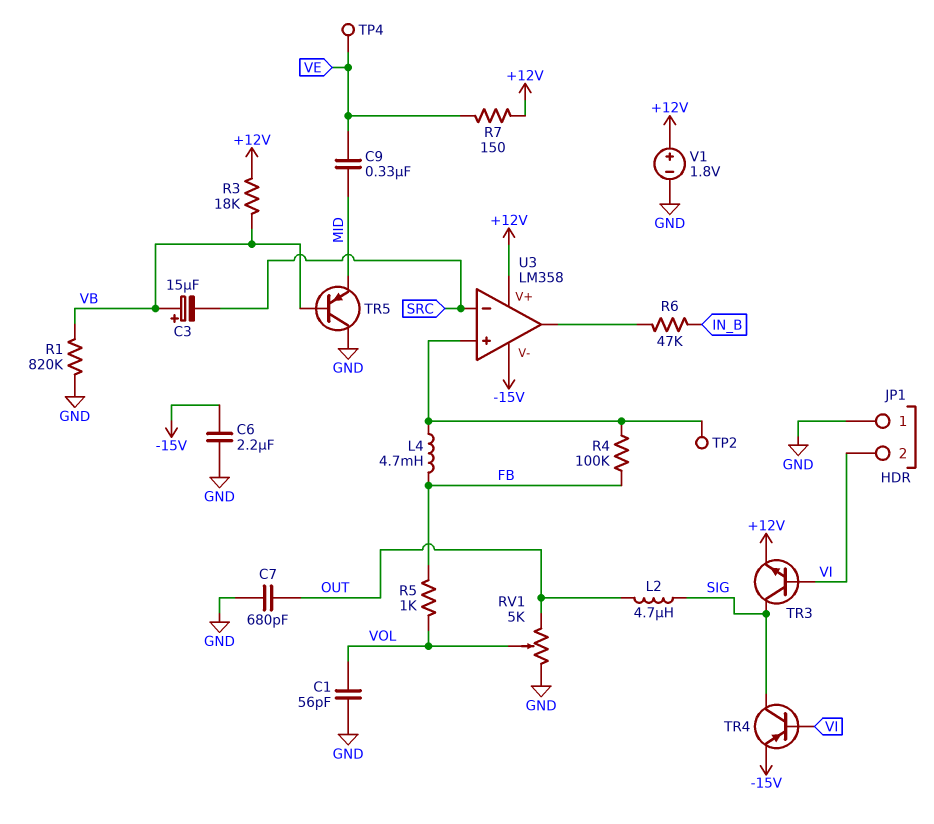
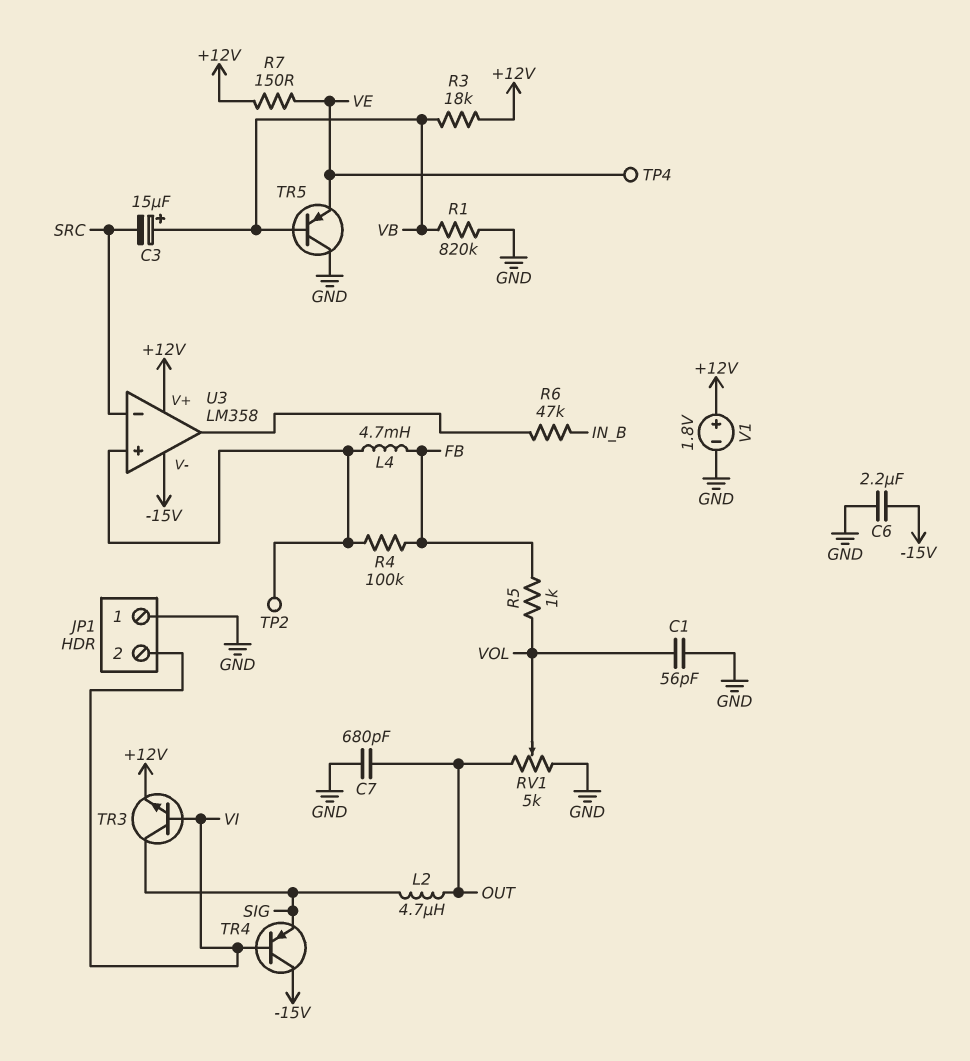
C9: 330nF (MID, VE) -> none
TR4: PNP (B VI, C SIG, E -15V) -> PNP (B VI, C -15V, E SIG)
TR5: PNP (B VB, C GND, E MID) -> PNP (B VB, C GND, E VE)

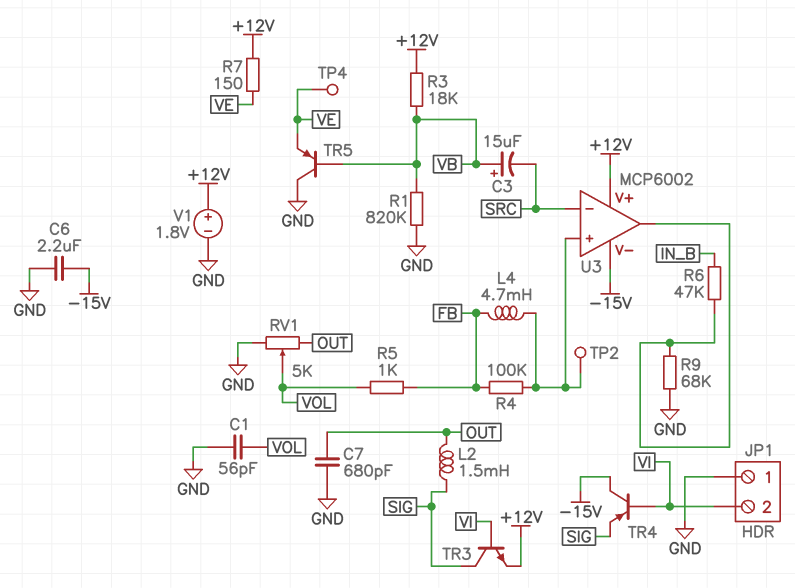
L2: 4.7uH (OUT, SIG) -> 1.5mH (OUT, SIG)
R9: none -> 68k (GND, U3/out)
U3: LM358 -> MCP6002

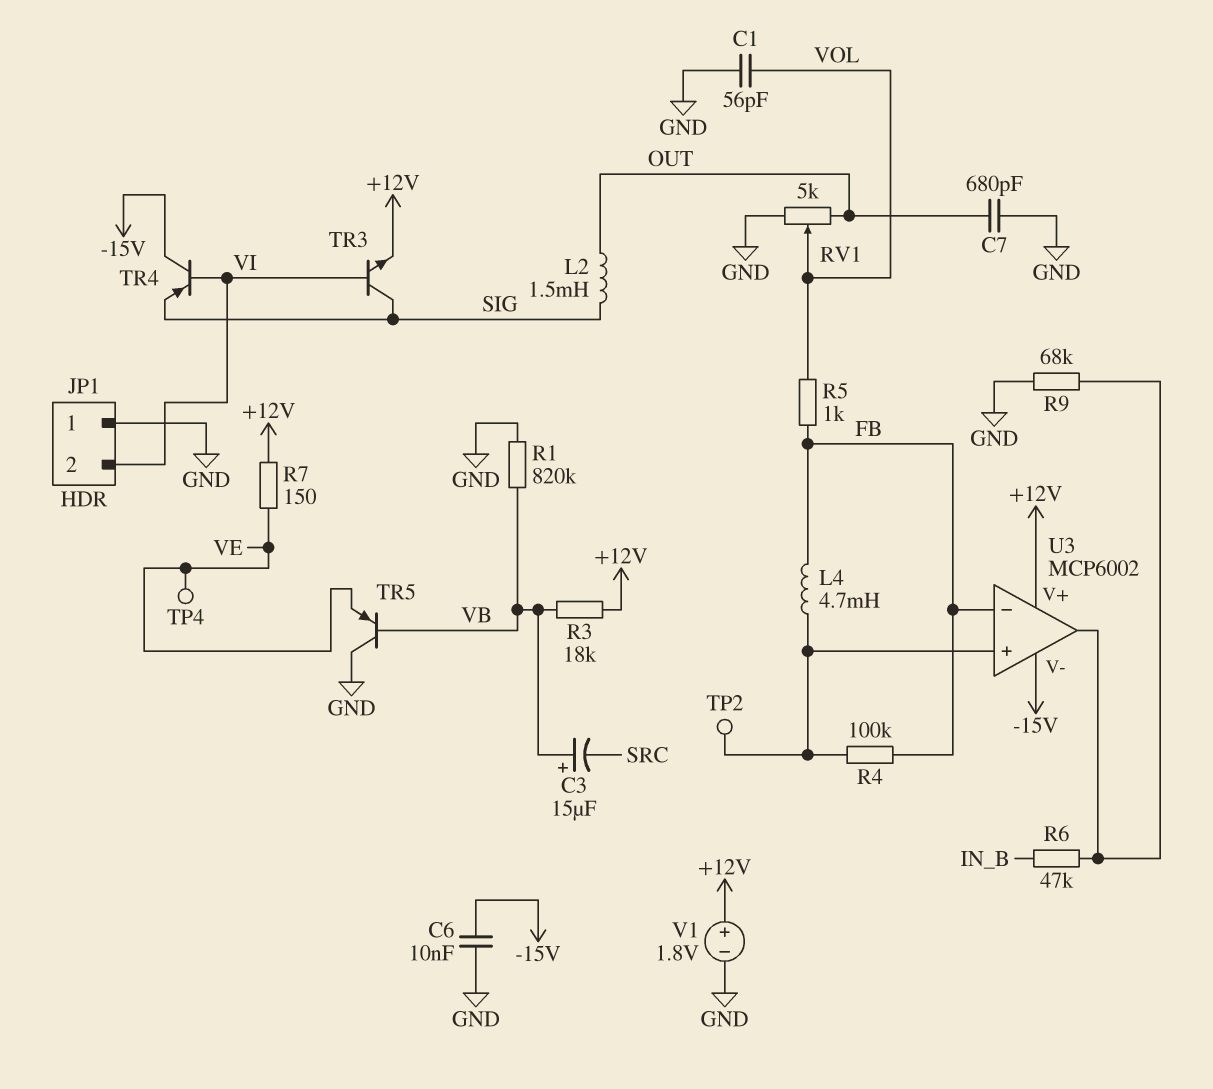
C6: 2.2uF (-15V, GND) -> 10nF (-15V, GND)
U3 pin in-: SRC -> FB

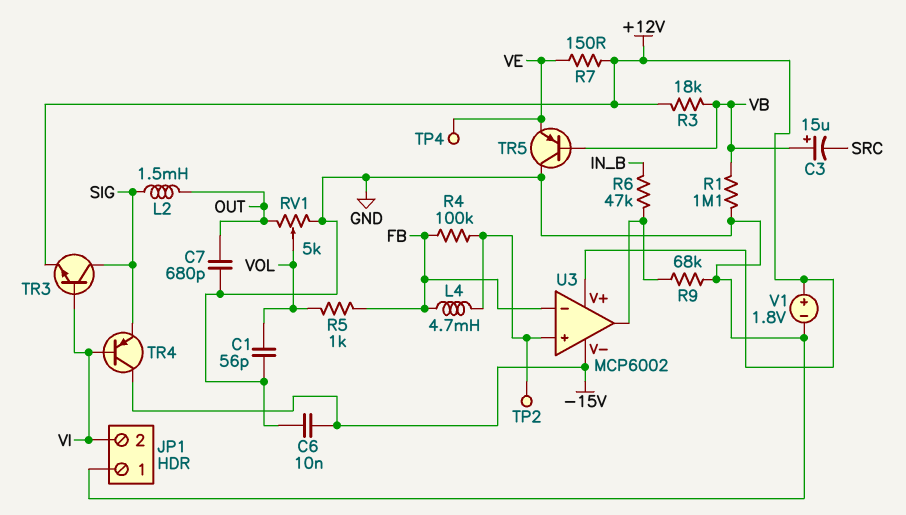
R1: 820k (GND, VB) -> 1.1M (GND, VB)

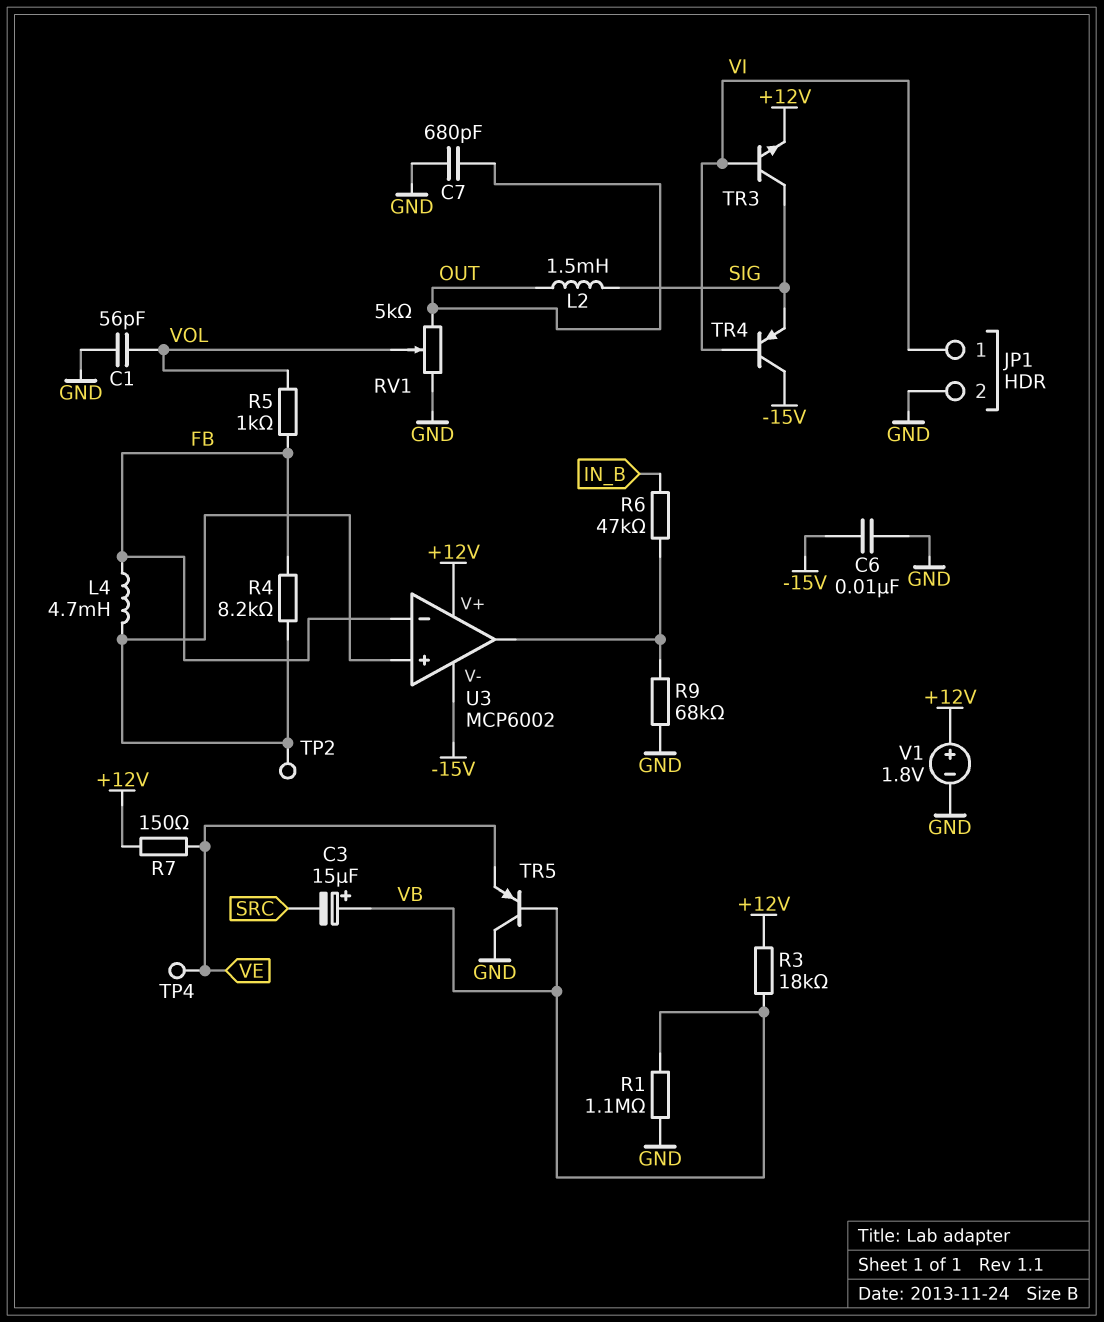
JP1 pin 1: GND -> VI
JP1 pin 2: VI -> GND
R4: 100k (FB, U3/in+) -> 8.2k (FB, U3/in+)

